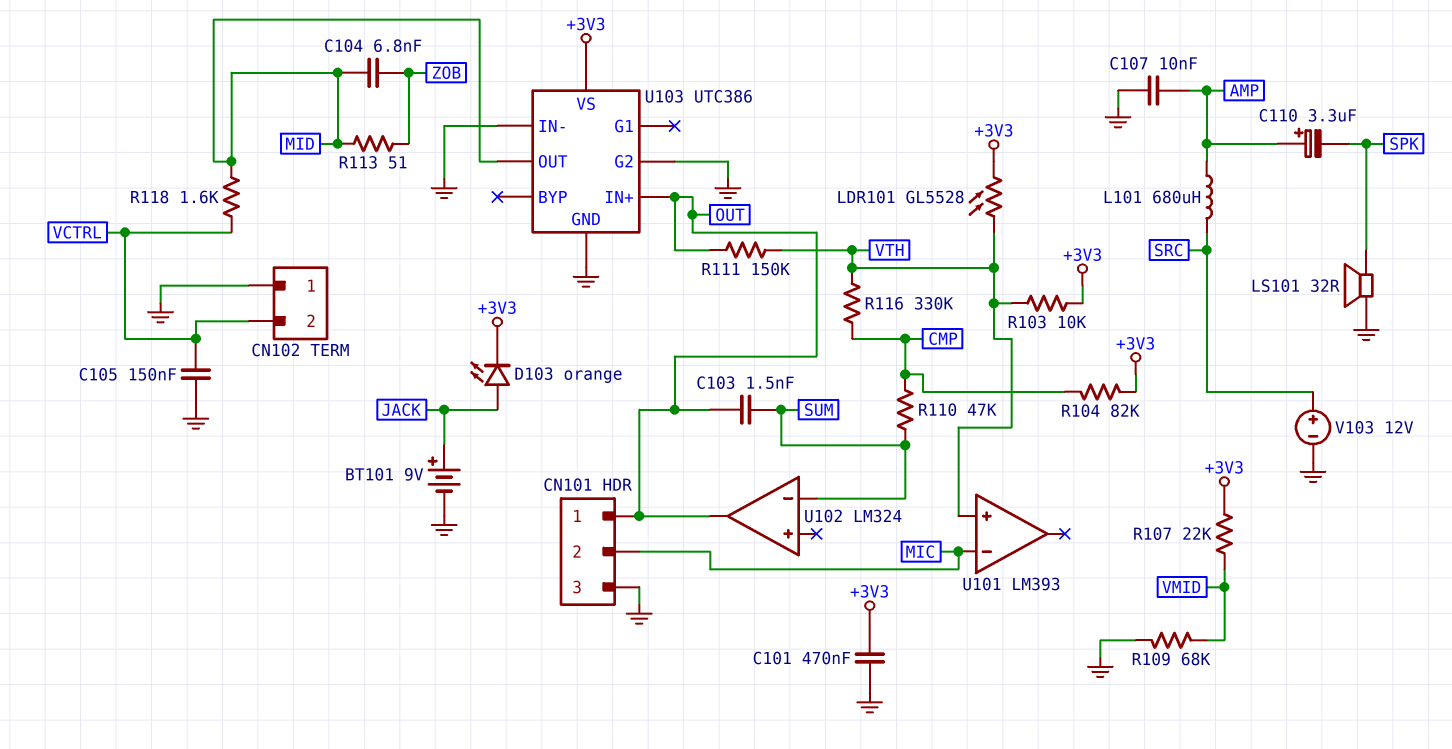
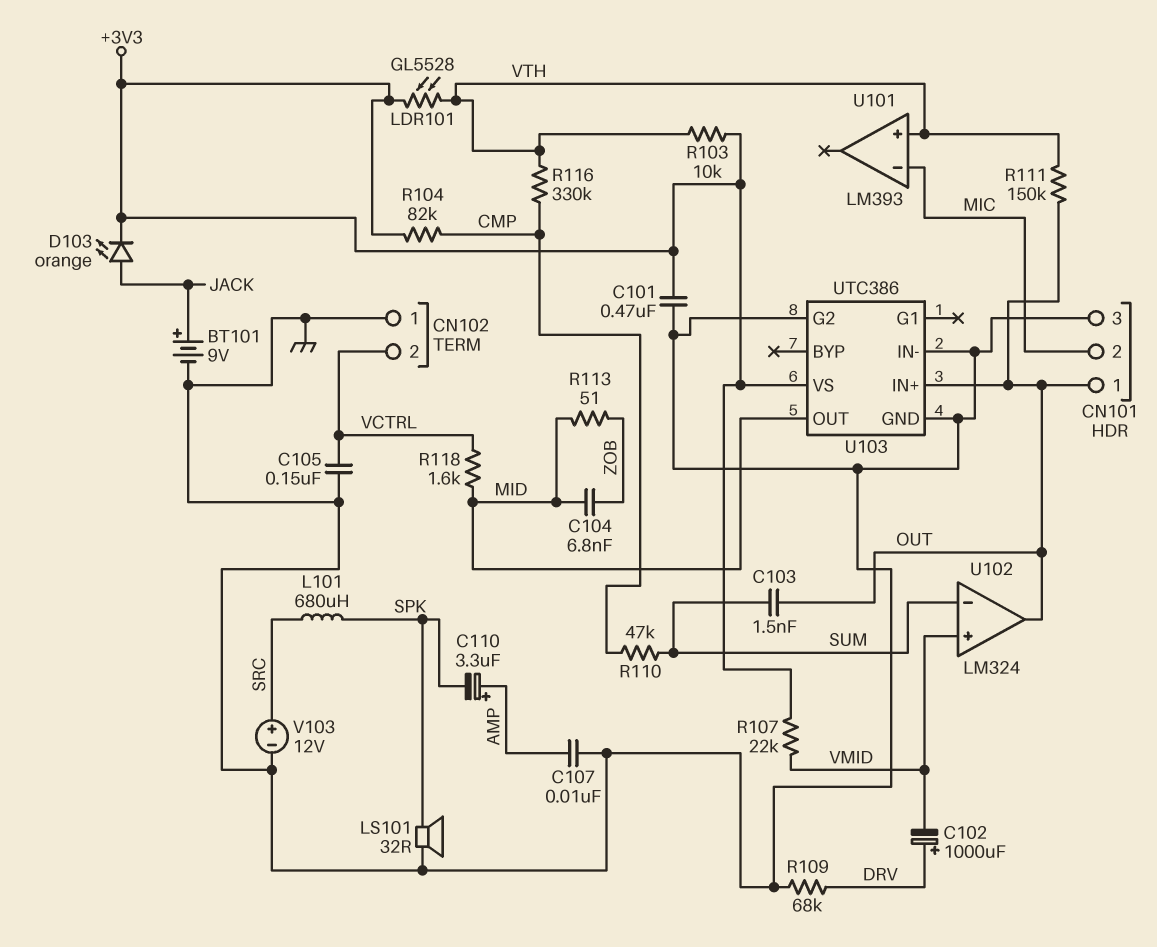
C102: none -> 1000uF (plus DRV, minus VMID)
L101: 680uH (AMP, SRC) -> 680uH (SPK, SRC)
R109: 68k (GND, VMID) -> 68k (DRV, GND)
U102 pin in+: none -> VMID

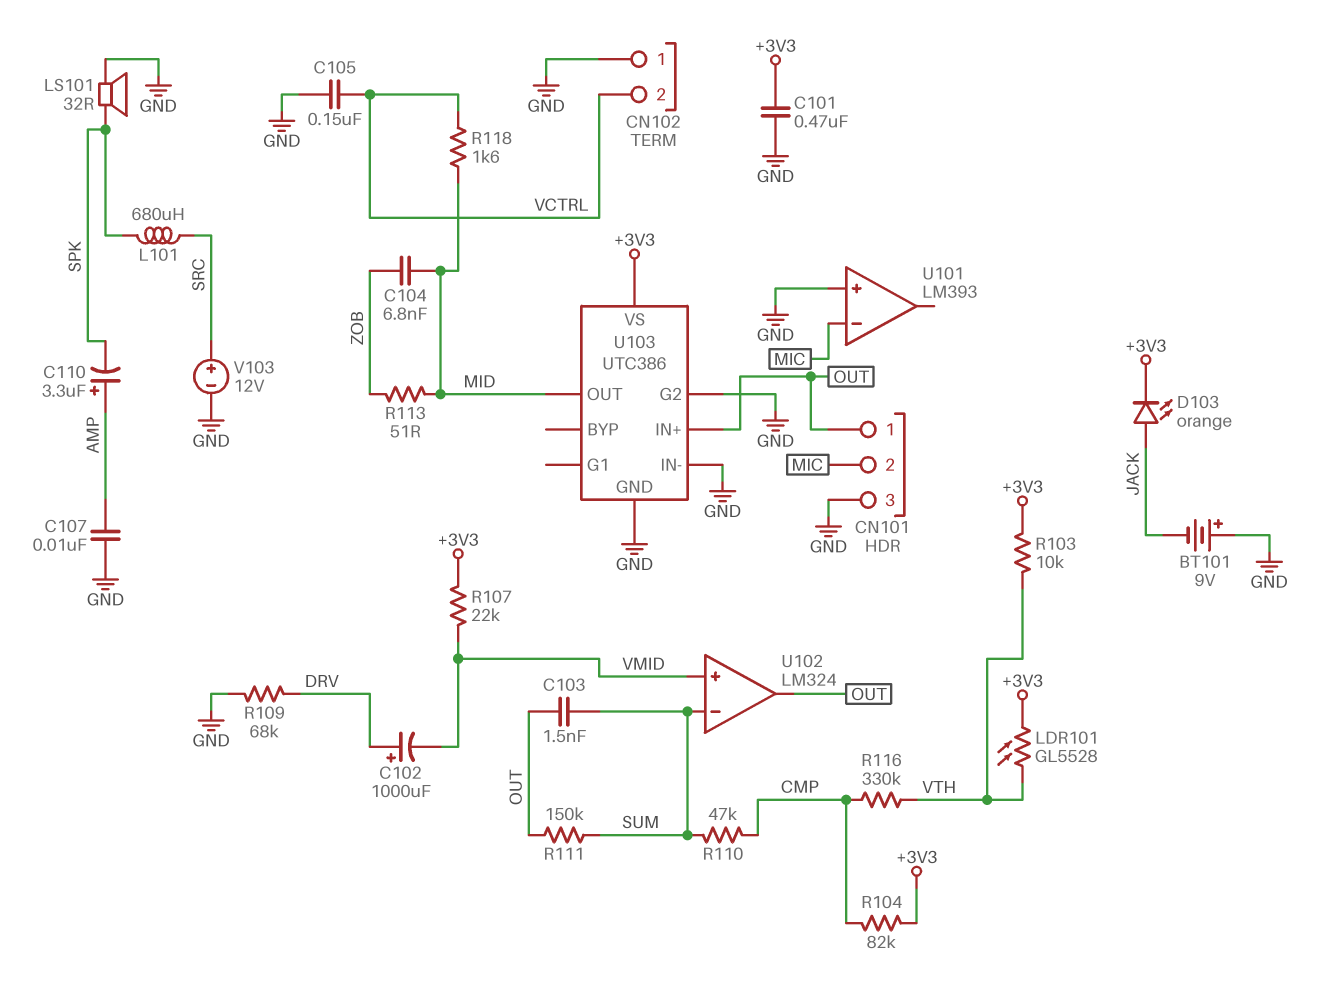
BT101: 9V (plus JACK, minus GND) -> 9V (plus GND, minus JACK)
R111: 150k (OUT, VTH) -> 150k (OUT, SUM)
U101 pin in+: VTH -> GND

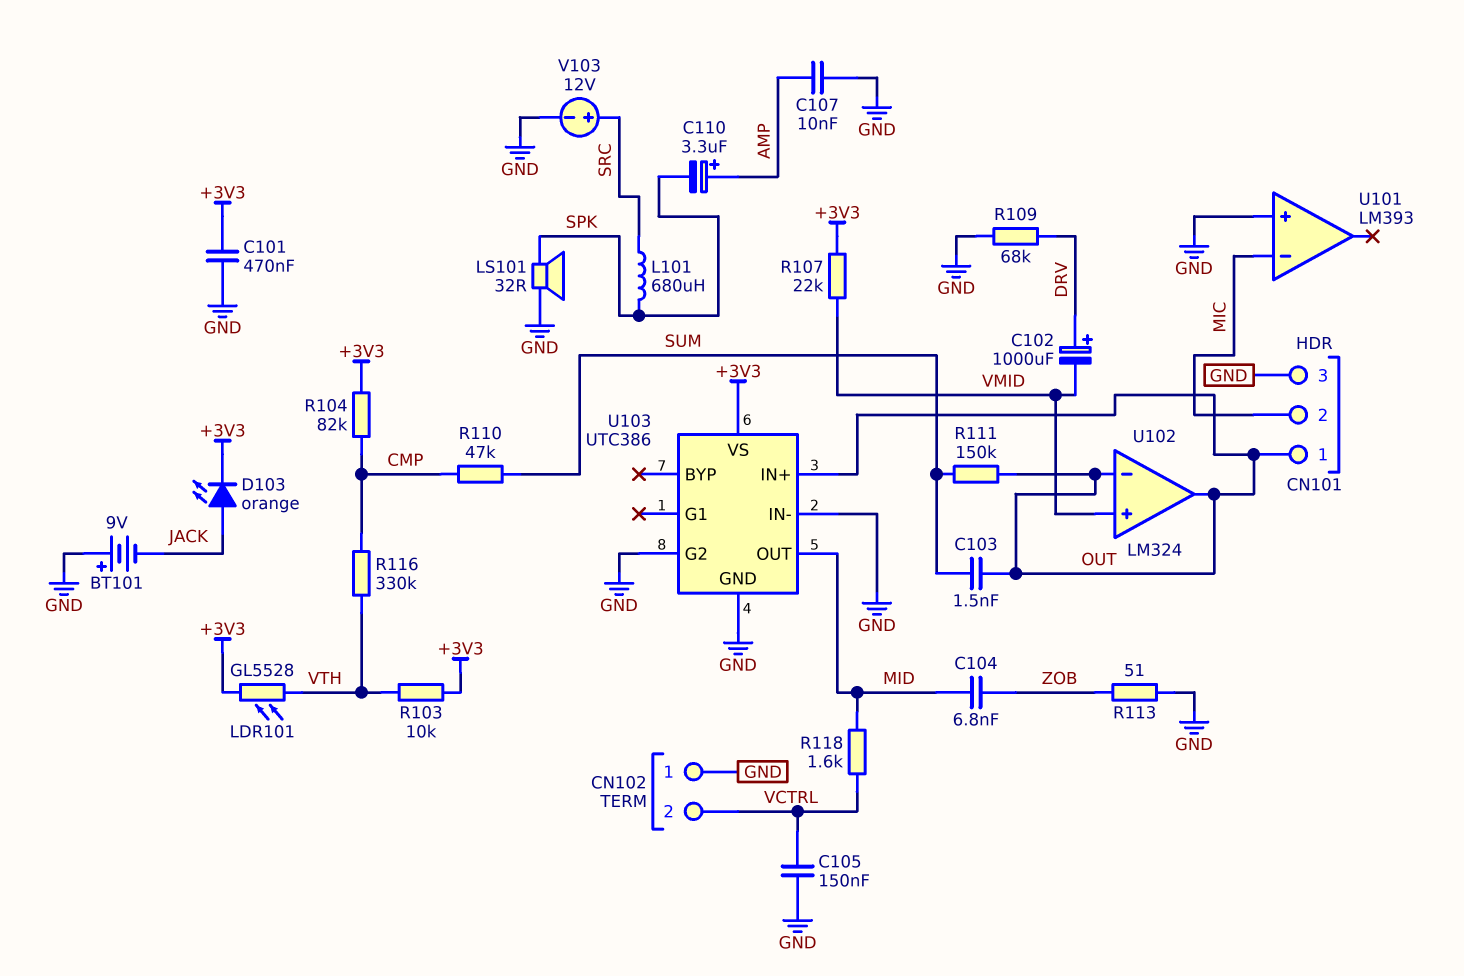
R113: 51 (MID, ZOB) -> 51 (GND, ZOB)
U102 pin in-: SUM -> OUT

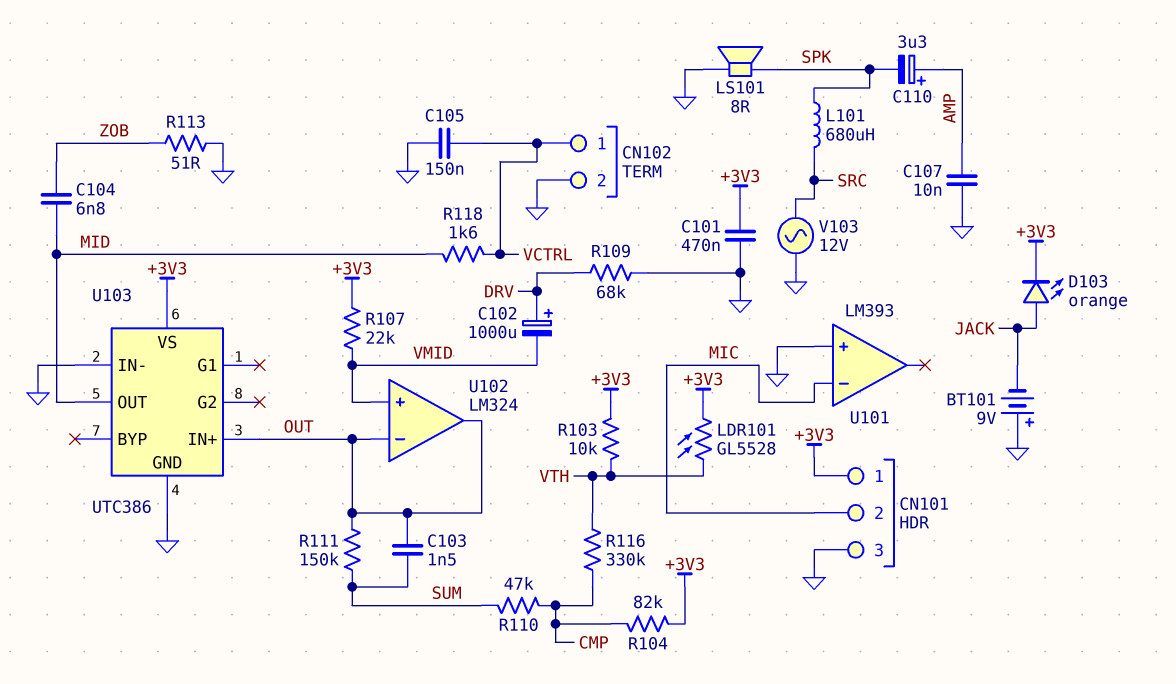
CN101 pin 1: OUT -> +3V3
CN102 pin 1: GND -> VCTRL
CN102 pin 2: VCTRL -> GND
LS101: speaker 32R (GND, SPK) -> speaker 8R (GND, SPK)
U103 pin G2: GND -> none
V103: 12V (plus SRC, minus GND) -> AC 12V (GND, SRC)

